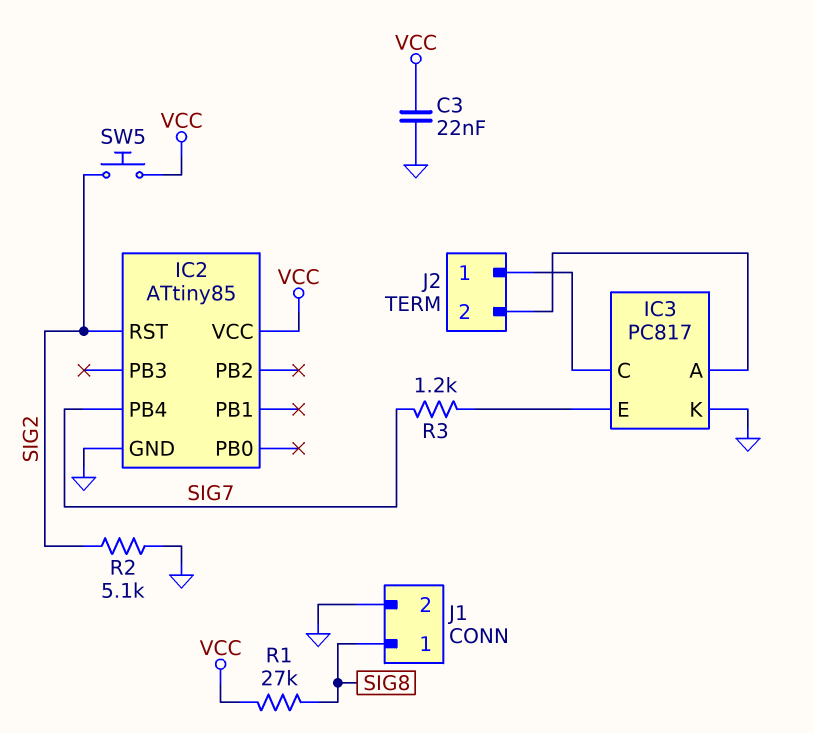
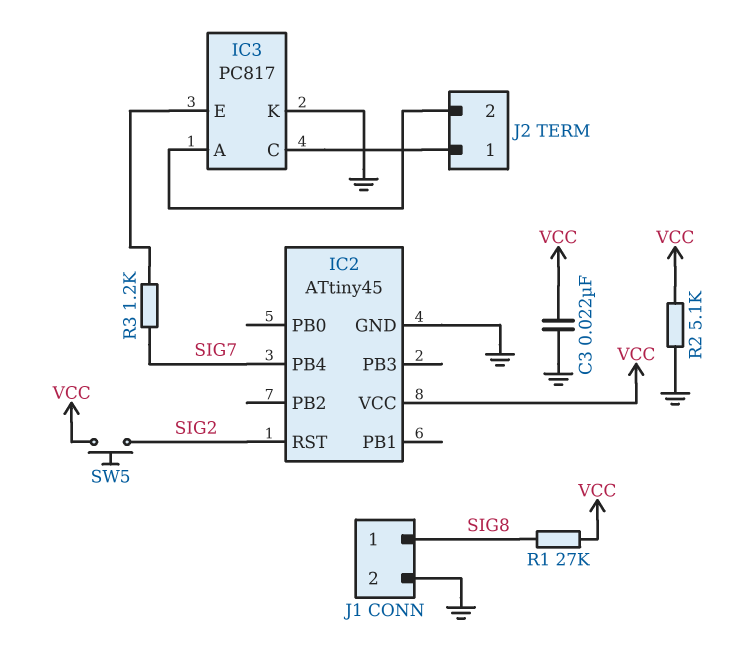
IC2: ATtiny85 -> ATtiny45
R2: 5.1k (GND, SIG2) -> 5.1k (GND, VCC)

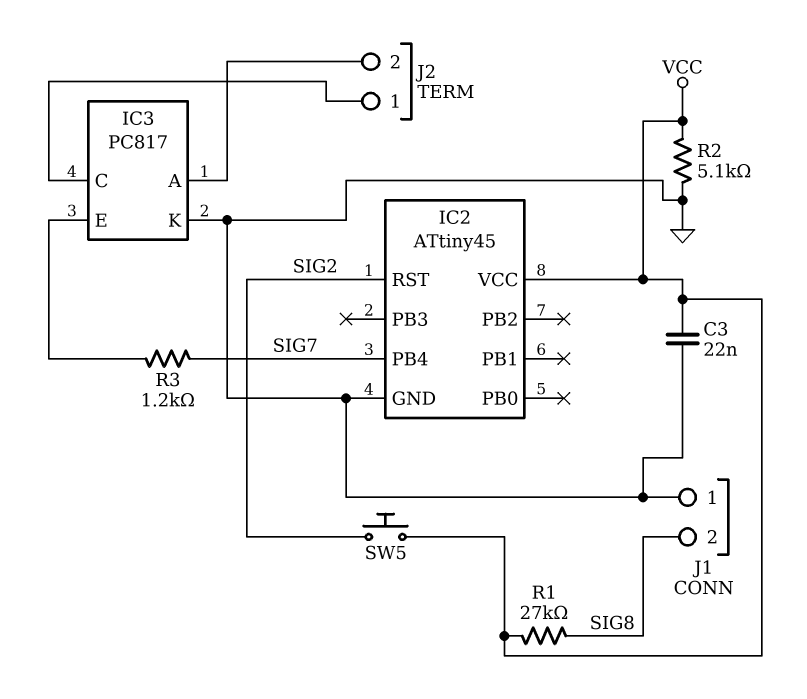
J1 pin 1: SIG8 -> GND
J1 pin 2: GND -> SIG8

